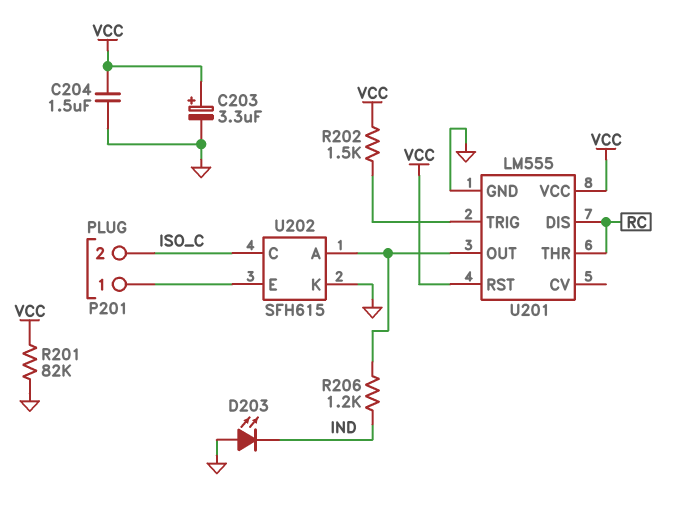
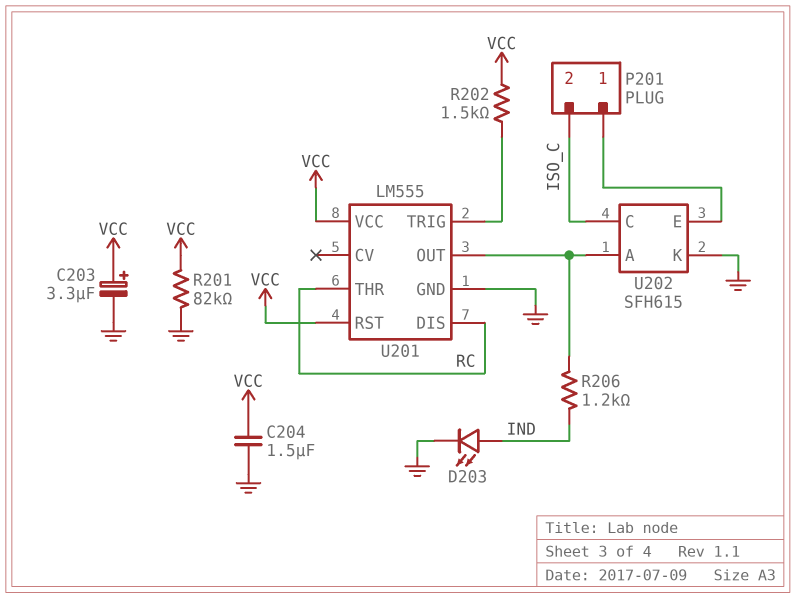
D203: LED (A GND, K IND) -> LED (A IND, K GND)

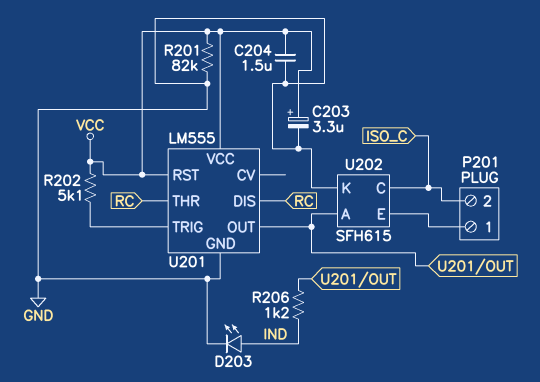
R202: 1.5k (U201/TRIG, VCC) -> 5.1k (U201/TRIG, VCC)

